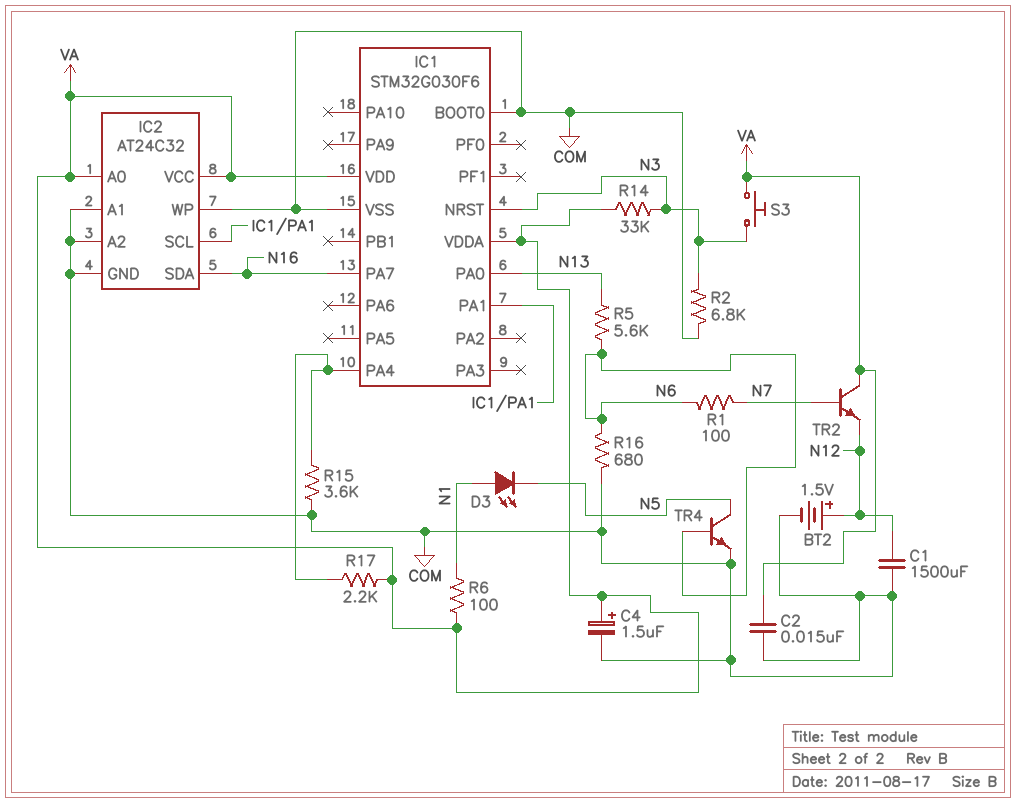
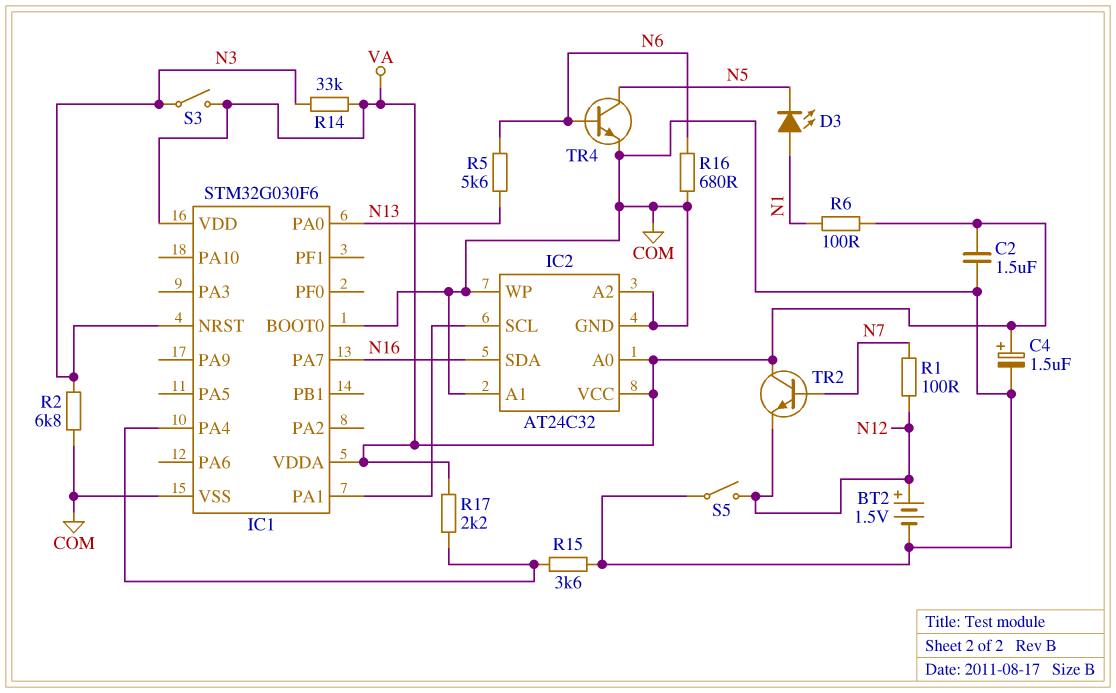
C1: 1500uF (COM, N12) -> none
C2: 15nF (COM, VA) -> 1.5uF (COM, VA)
R1: 100 (N6, N7) -> 100 (N7, N12)
S3: button (N3, VA) -> switch (N3, VA)
S5: none -> switch (COM, N12)

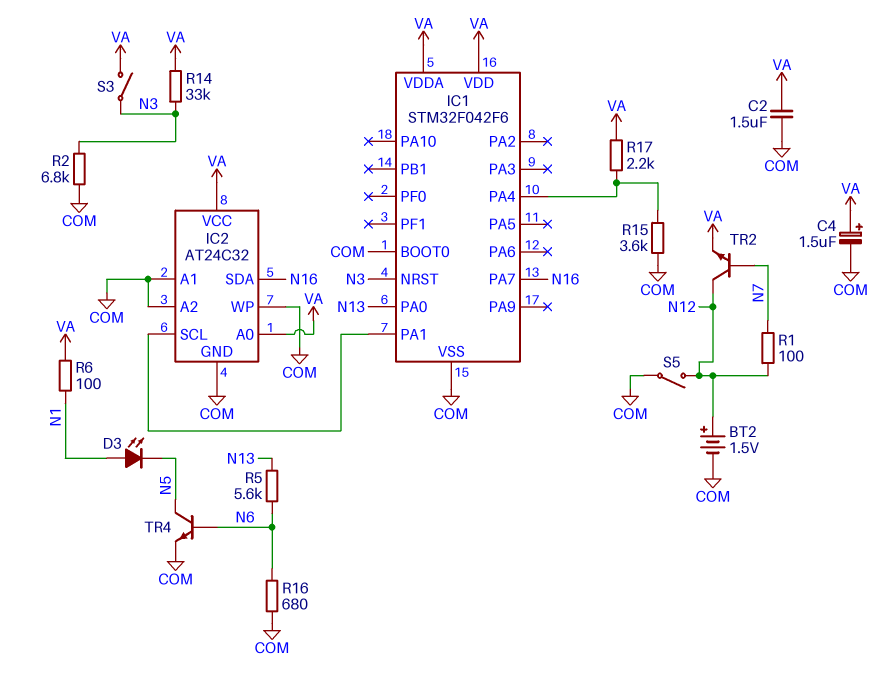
IC1: STM32G030F6 -> STM32F042F6
TR2: NPN (B N7, C VA, E N12) -> NPN (B N7, C N12, E VA)

